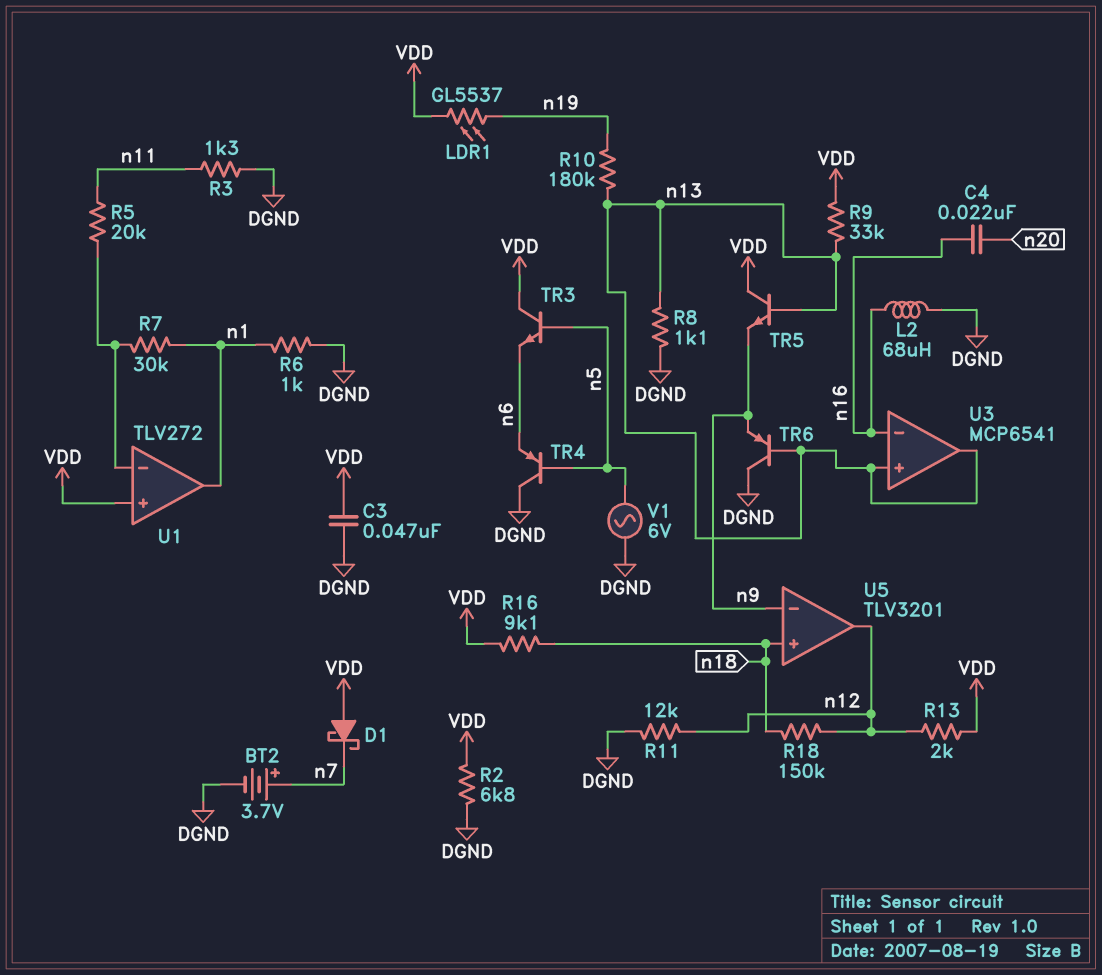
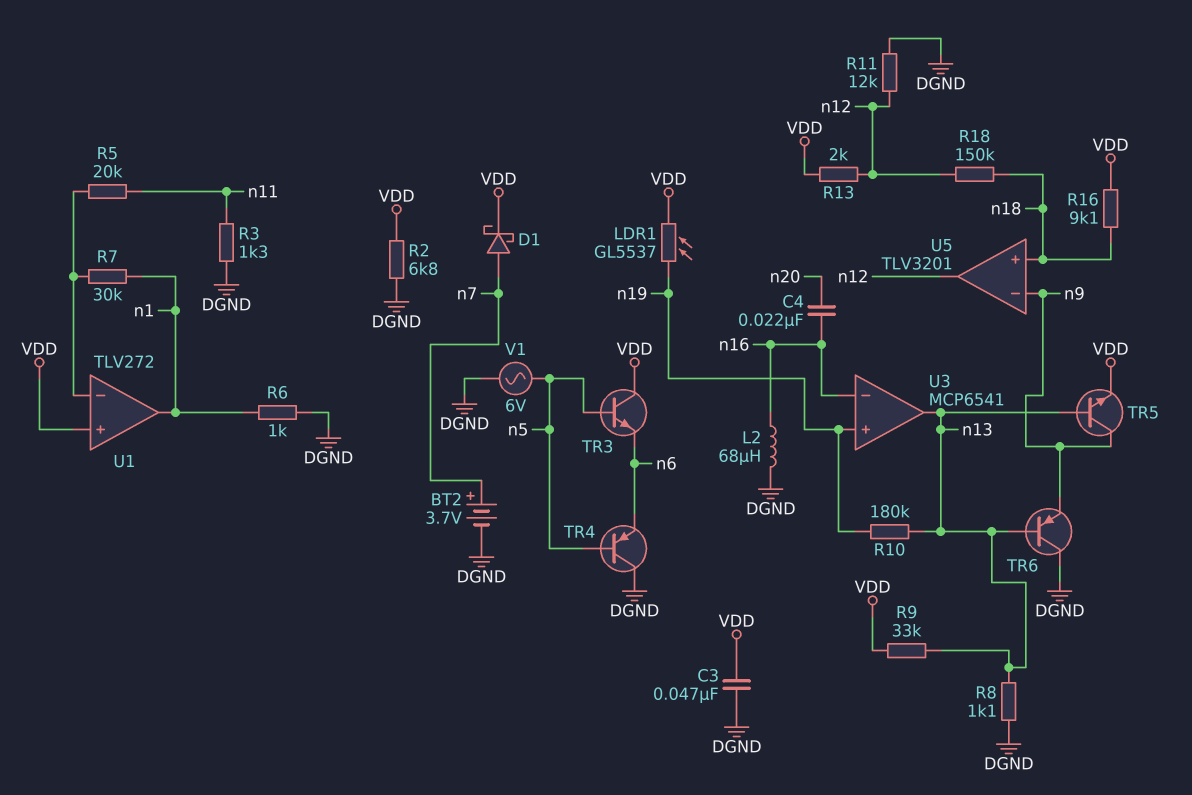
D1: schottky (A VDD, K n7) -> schottky (A n7, K VDD)
TR5: NPN (B n13, C VDD, E n9) -> NPN (B n13, C n9, E VDD)
U3 pin in+: n13 -> n19

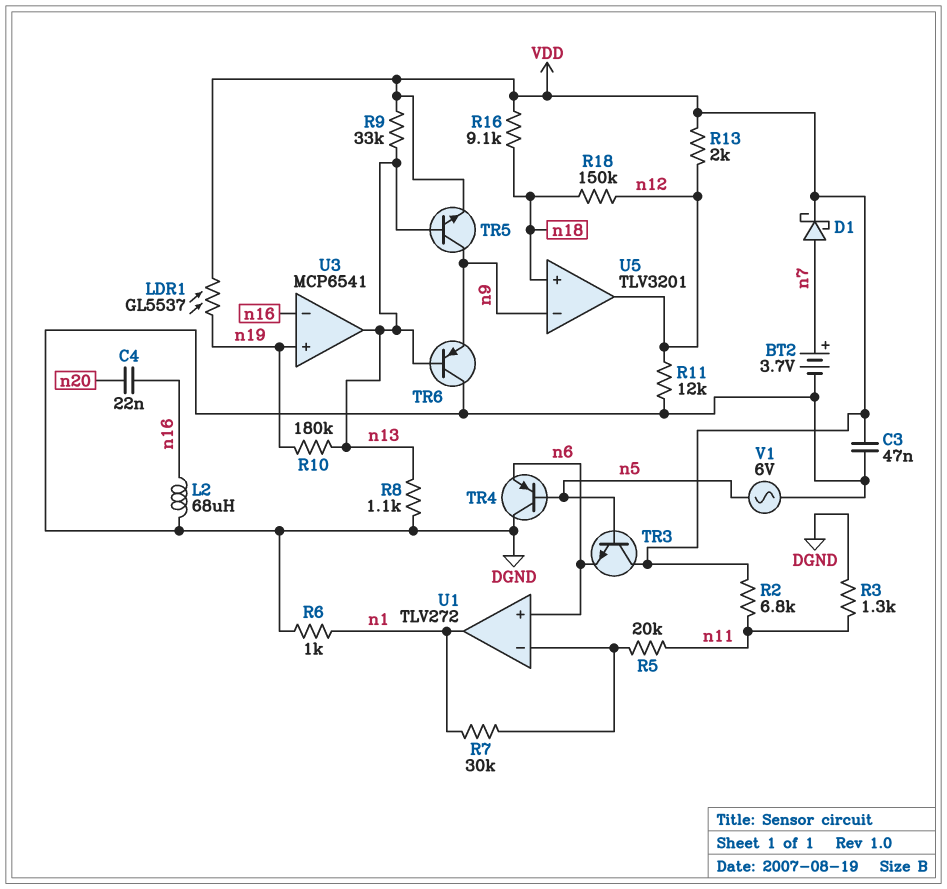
R2: 6.8k (DGND, VDD) -> 6.8k (VDD, n11)
U1 pin in+: VDD -> n6

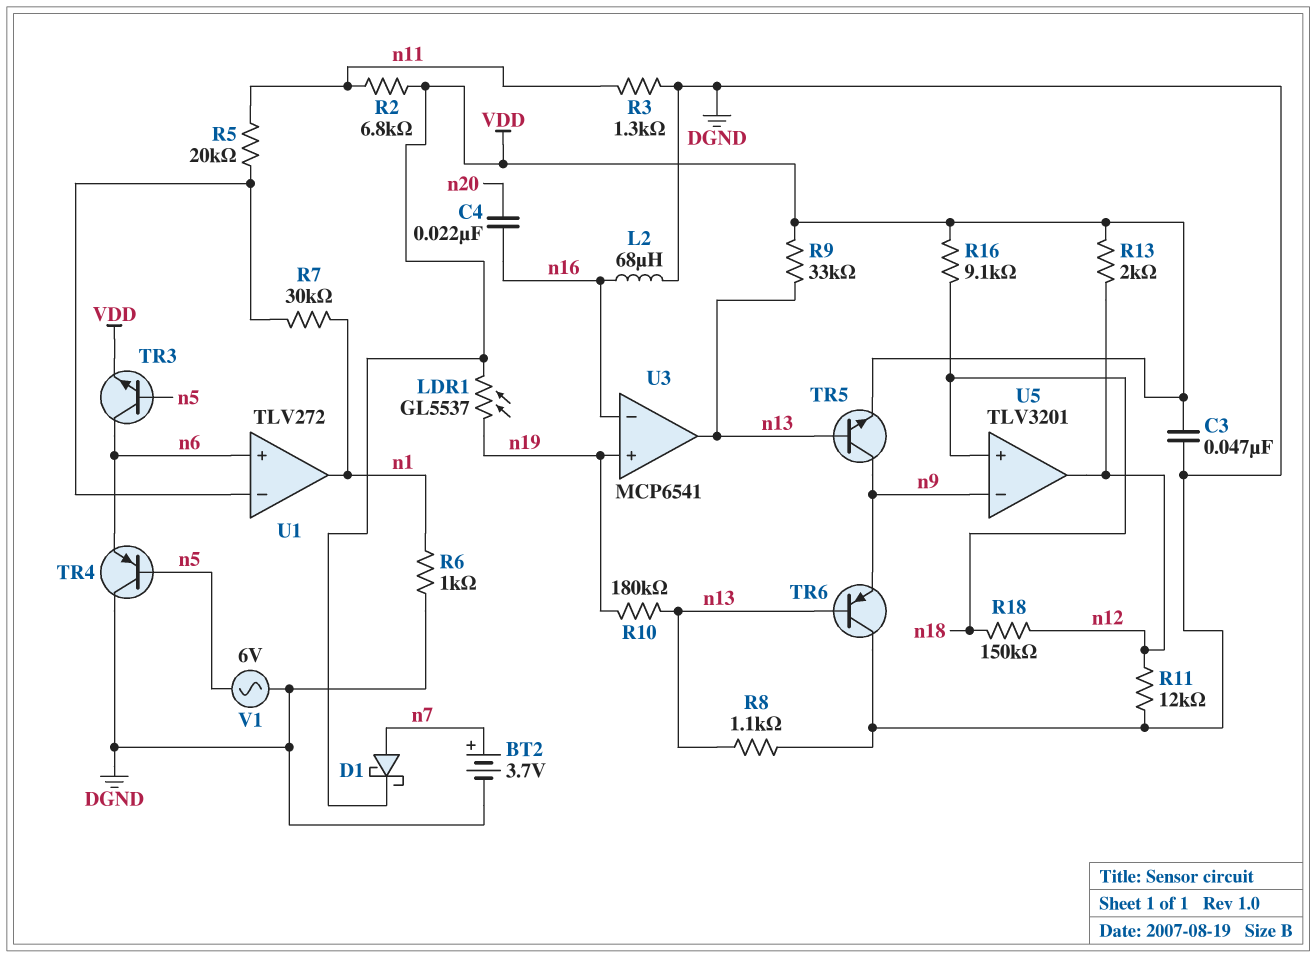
TR3: NPN (B n5, C VDD, E n6) -> NPN (B n5, C n6, E VDD)

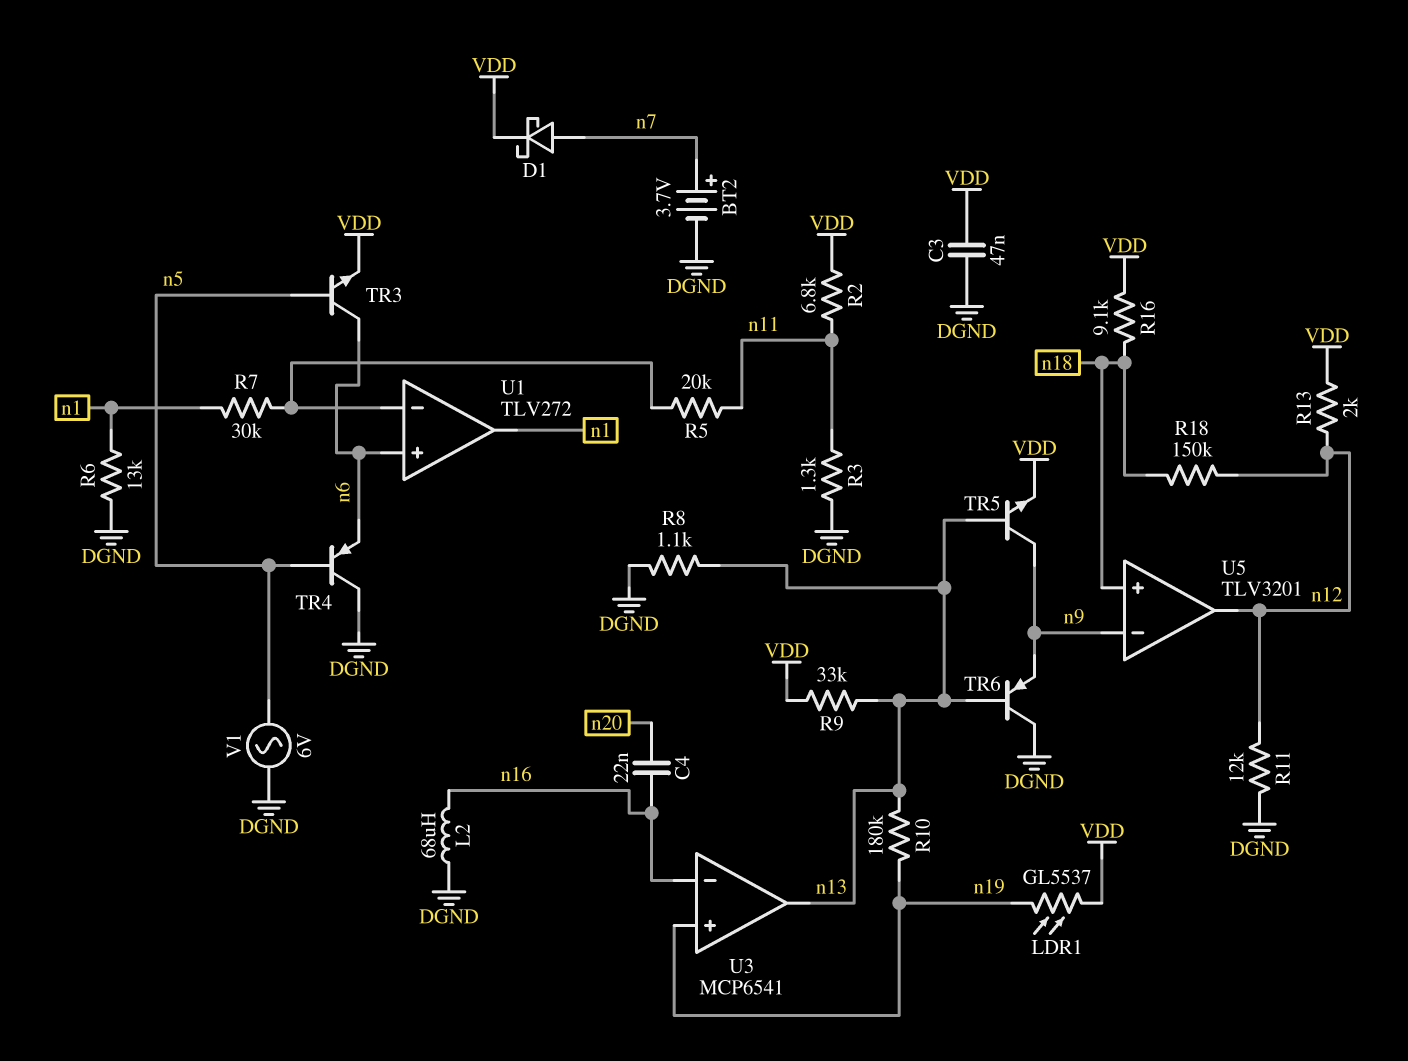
R6: 1k (DGND, n1) -> 13k (DGND, n1)

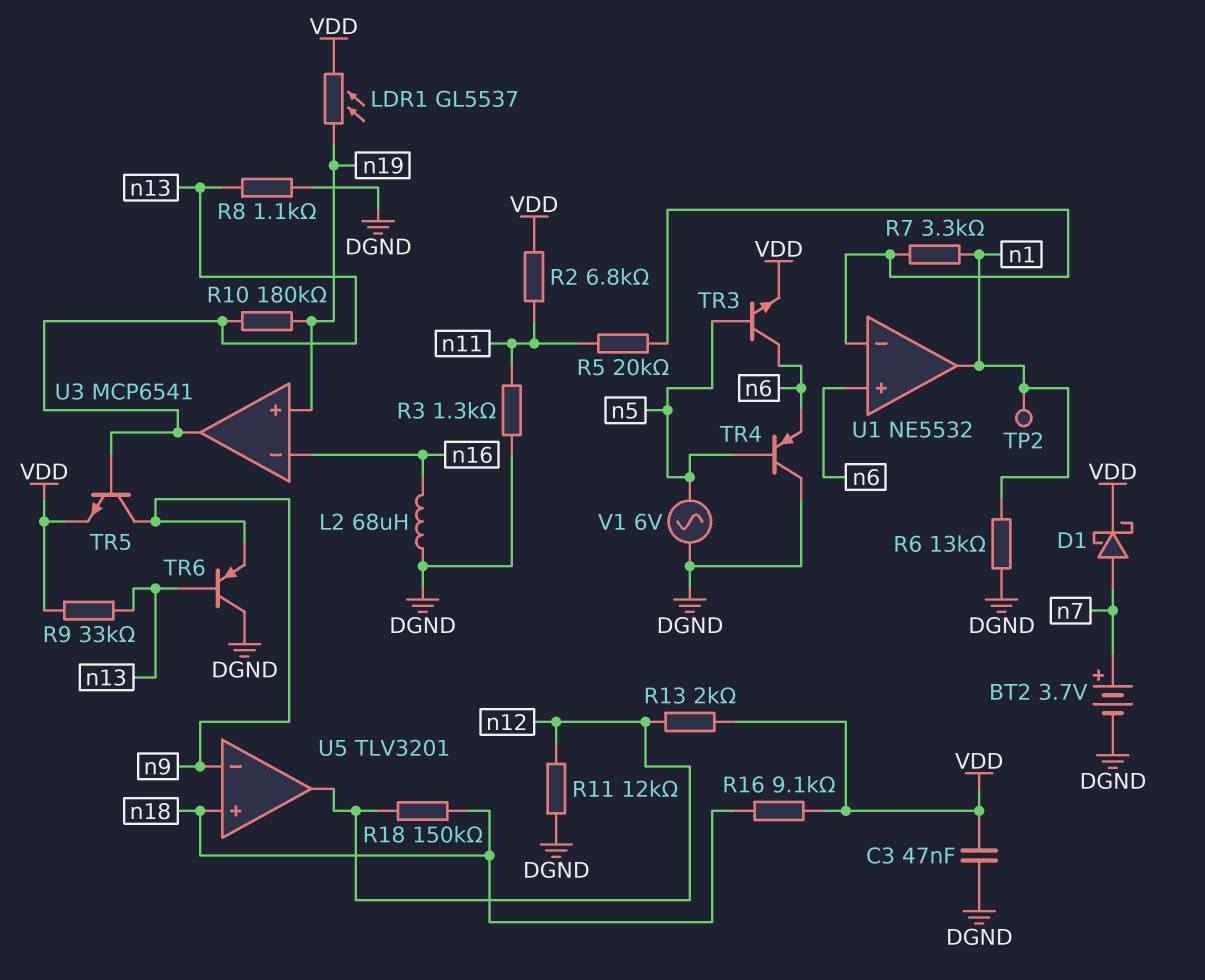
C4: 22nF (n16, n20) -> none
R7: 30k (U1/in-, n1) -> 3.3k (U1/in-, n1)
TP2: none -> test point (n1)
U1: TLV272 -> NE5532

